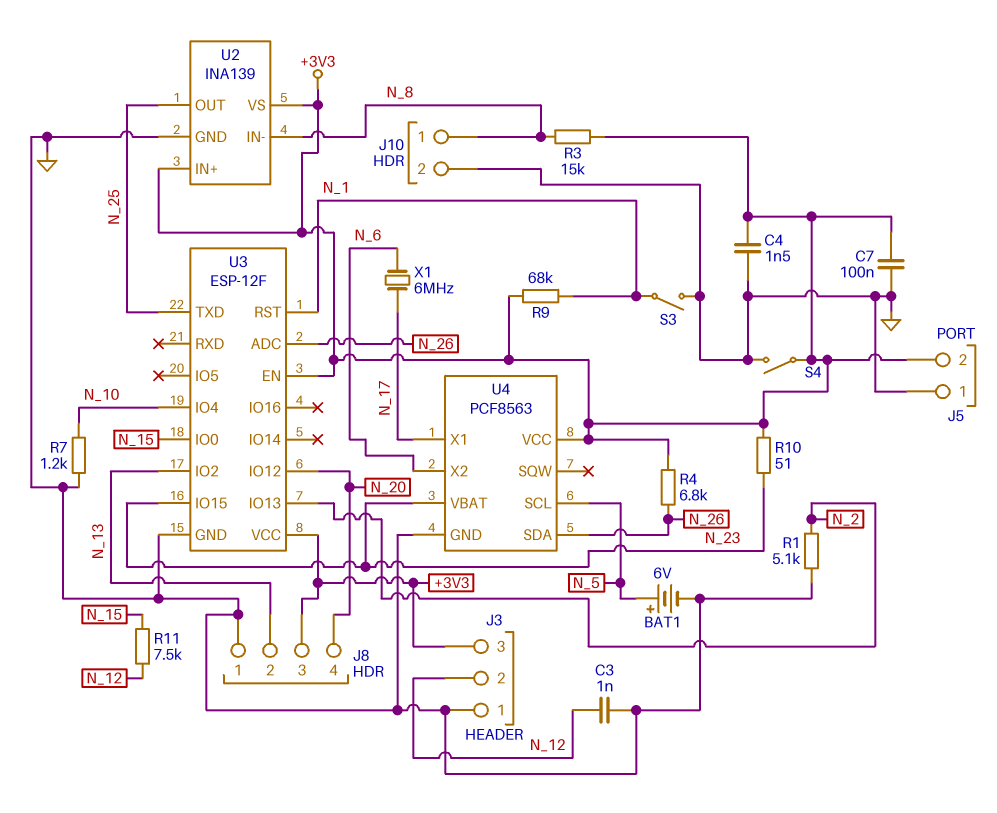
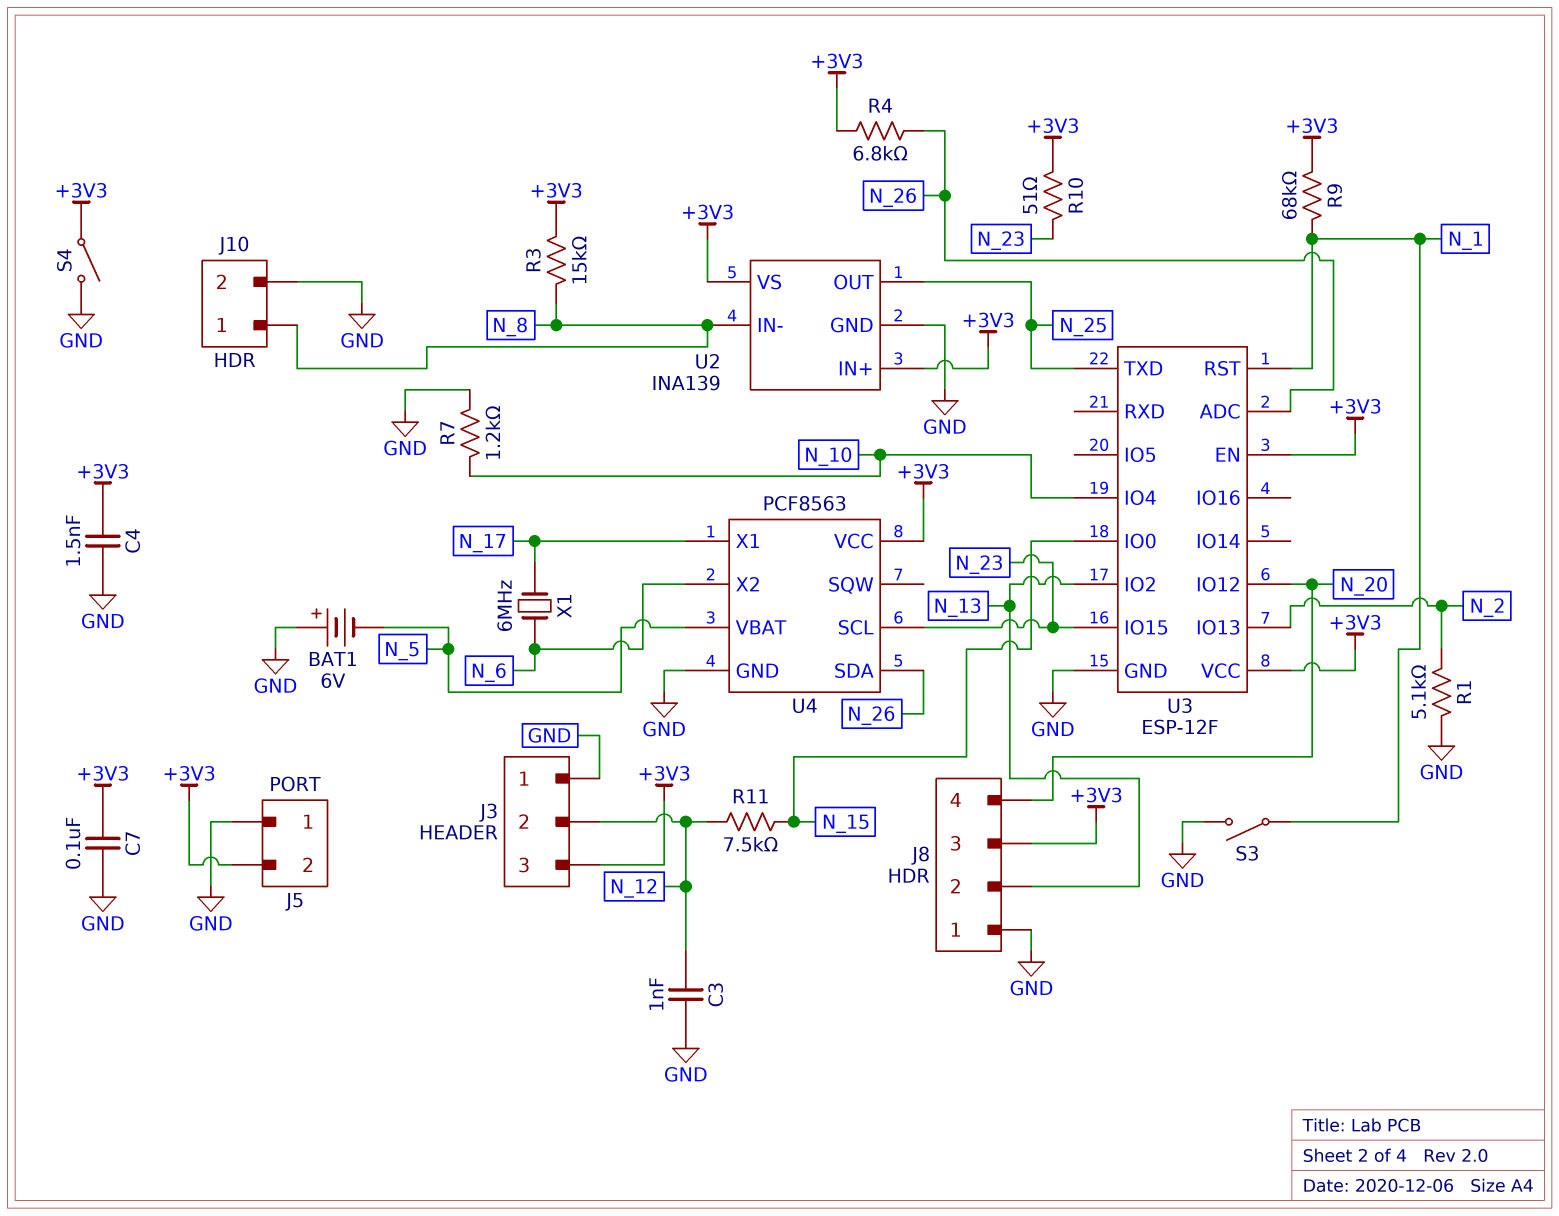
BAT1: 6V (plus N_5, minus GND) -> 6V (plus GND, minus N_5)
U4 pin SCL: N_5 -> N_23
U4 pin VBAT: N_23 -> N_5

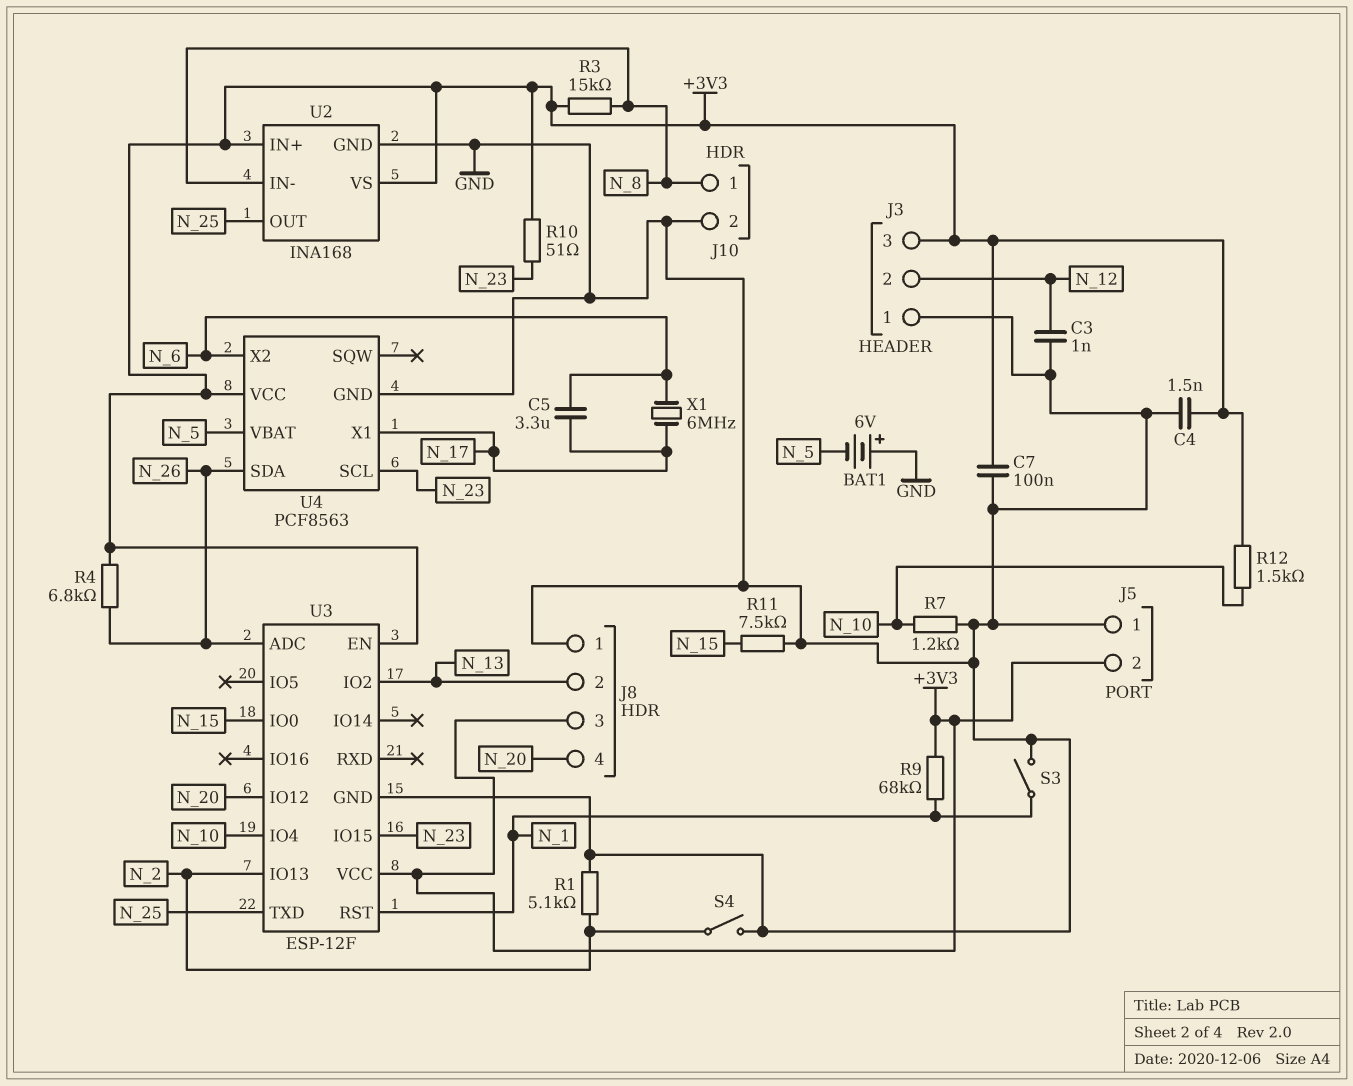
C5: none -> 3.3uF (N_6, N_17)
R11: 7.5k (N_12, N_15) -> 7.5k (GND, N_15)
R12: none -> 1.5k (+3V3, N_10)
S4: switch (+3V3, GND) -> switch (GND, N_2)
U2: INA139 -> INA168

